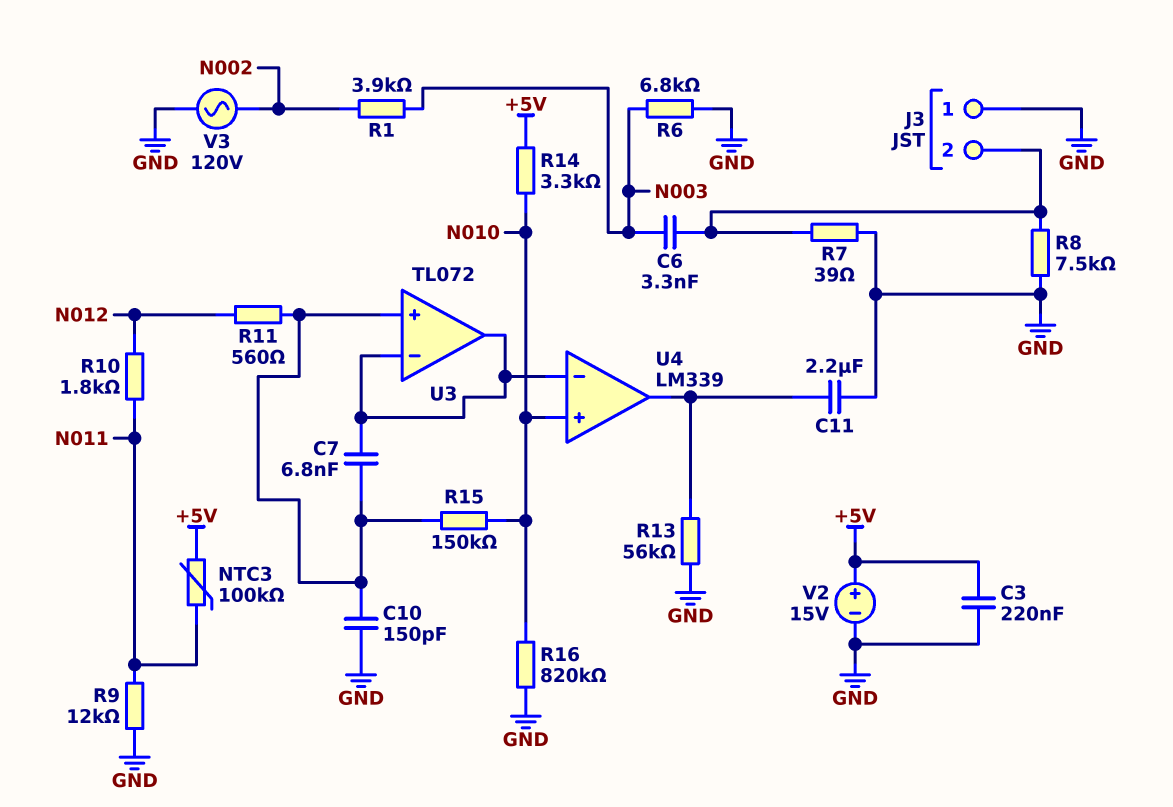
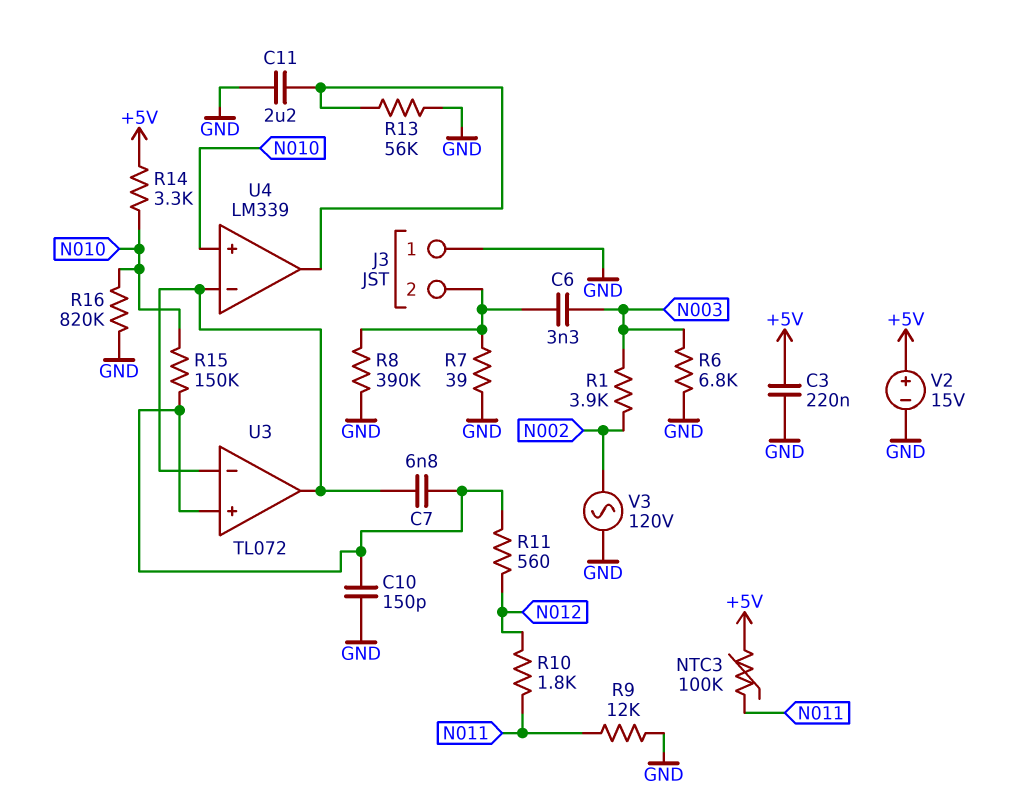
R8: 7.5k (GND, J3/2) -> 390k (GND, J3/2)

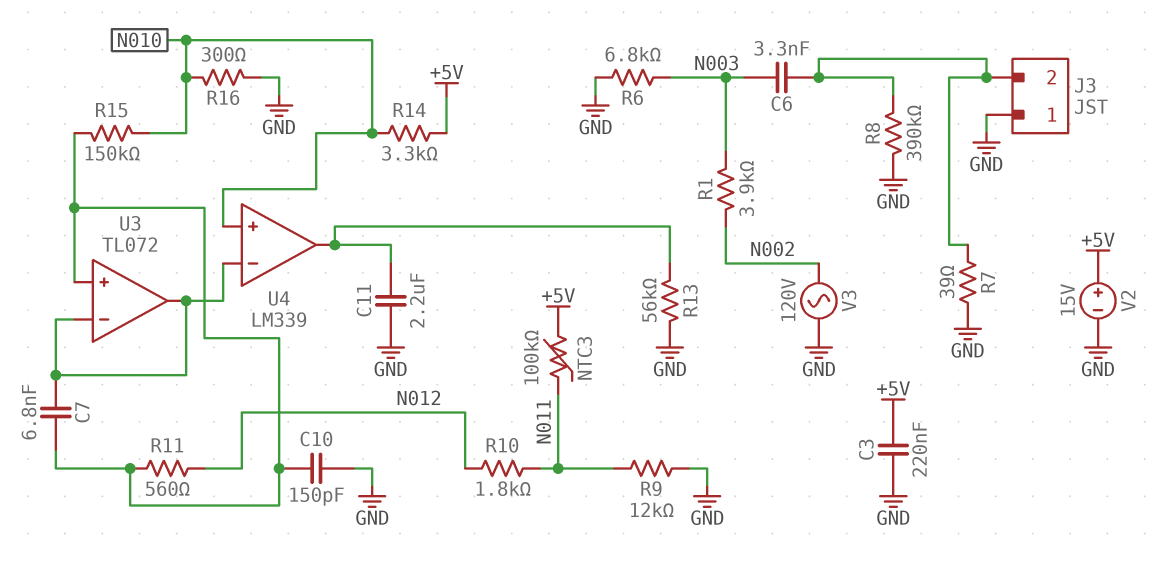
R16: 820k (GND, N010) -> 300 (GND, N010)

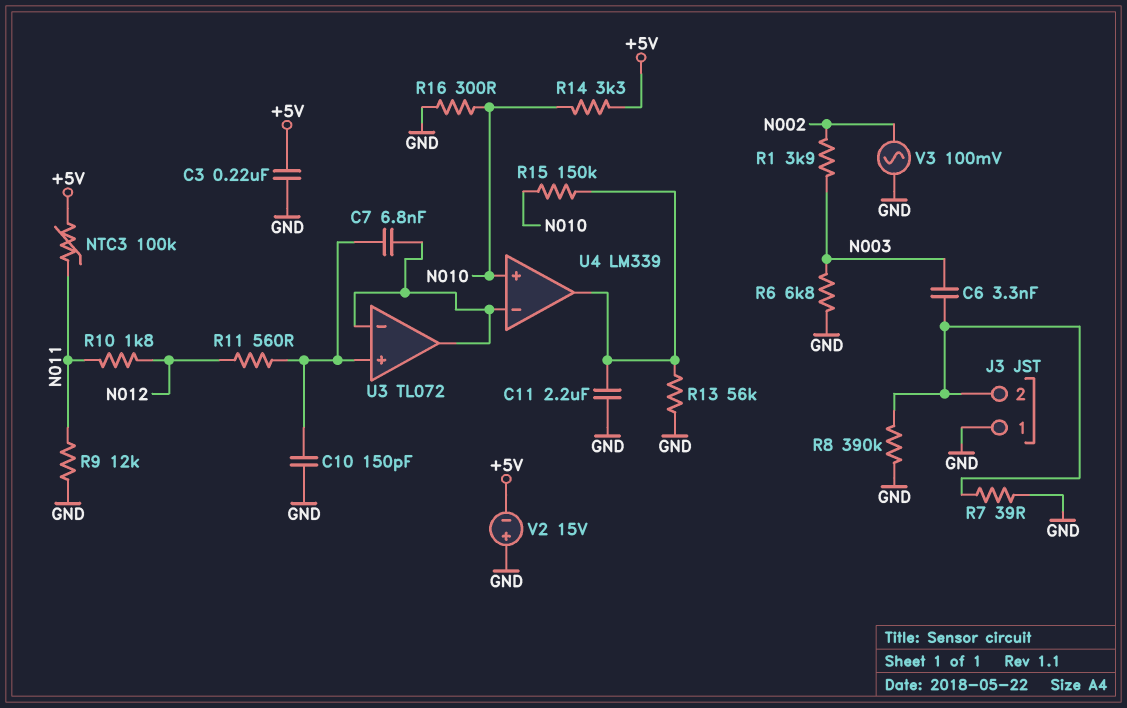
R15: 150k (N010, U3/in+) -> 150k (N010, U4/out)
V2: 15V (plus +5V, minus GND) -> 15V (plus GND, minus +5V)
V3: AC 120V (GND, N002) -> AC 100mV (GND, N002)

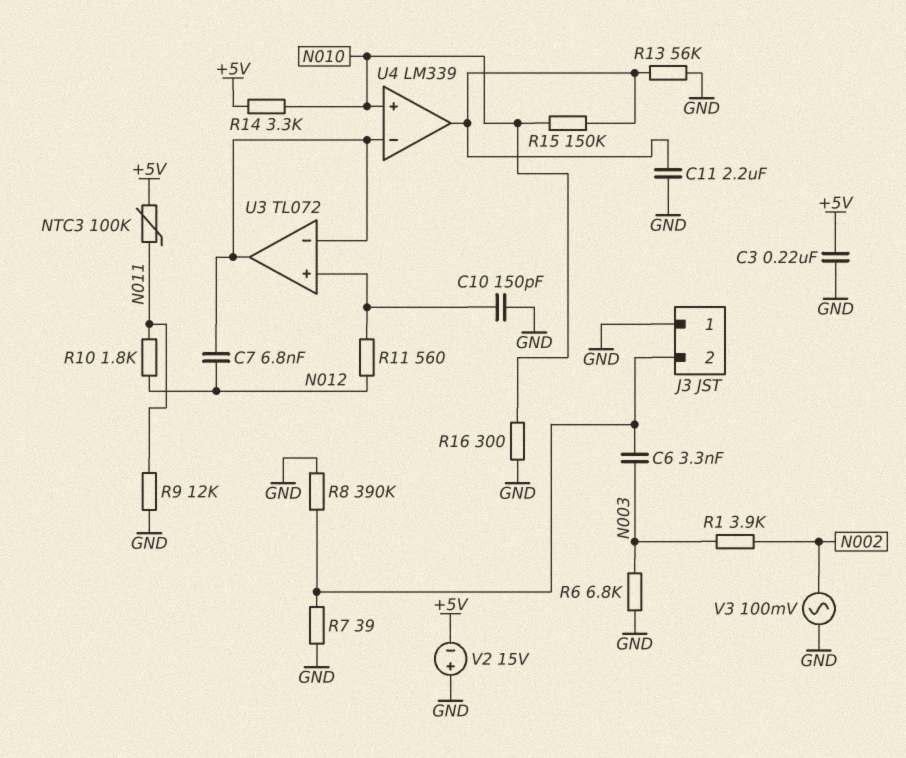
C7: 6.8nF (U3/in+, U3/in-) -> 6.8nF (N012, U3/in-)

